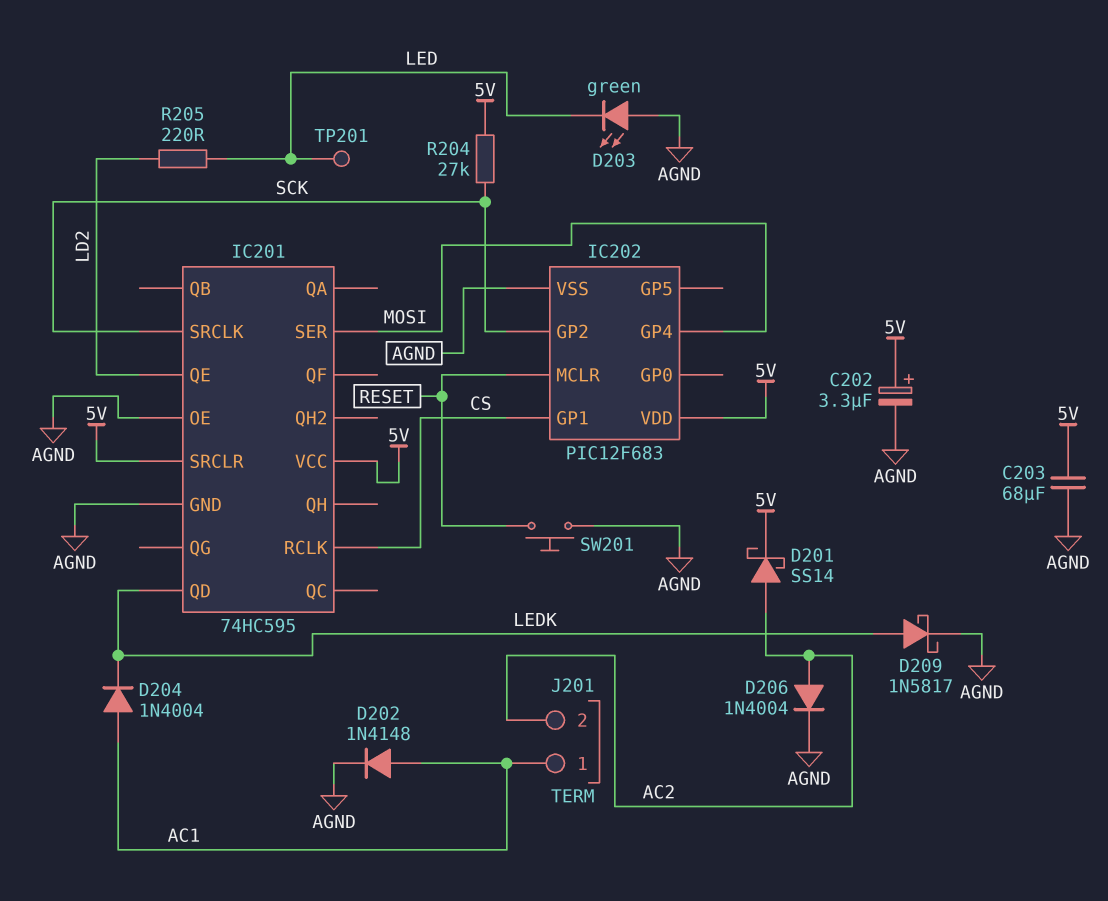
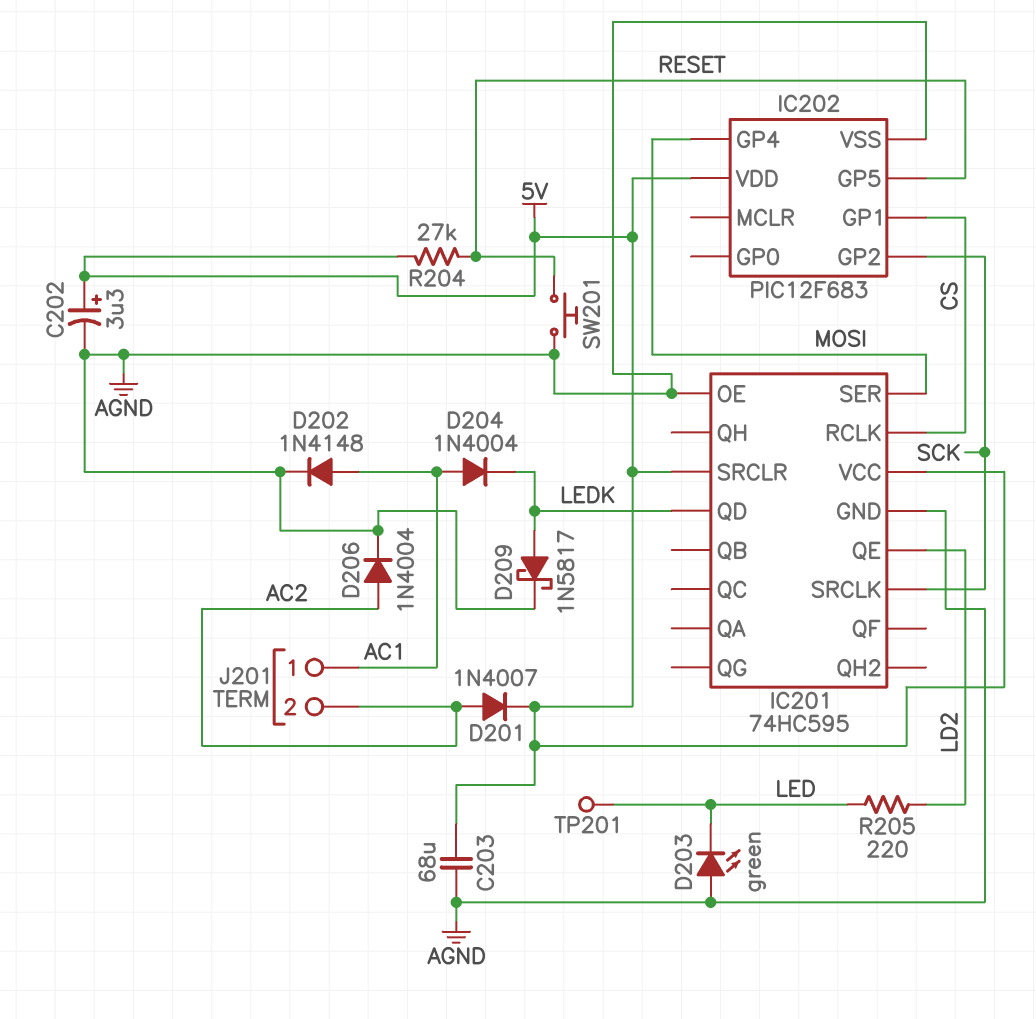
D201: schottky SS14 (A AC2, K 5V) -> diode 1N4007 (A AC2, K 5V)
IC202 pin GP5: none -> RESET
IC202 pin MCLR: RESET -> none
R204: 27k (5V, SCK) -> 27k (5V, RESET)

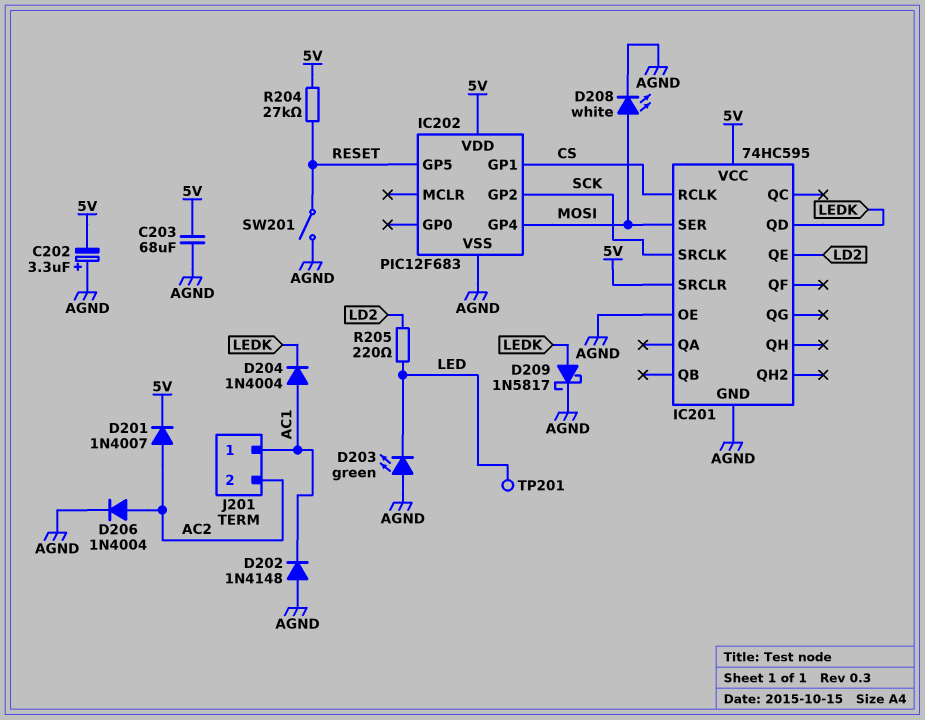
C202: 3.3uF (plus 5V, minus AGND) -> 3.3uF (plus AGND, minus 5V)
D202: diode 1N4148 (A AC1, K AGND) -> diode 1N4148 (A AGND, K AC1)
D208: none -> LED white (A MOSI, K AGND)
SW201: button (AGND, RESET) -> switch (AGND, RESET)

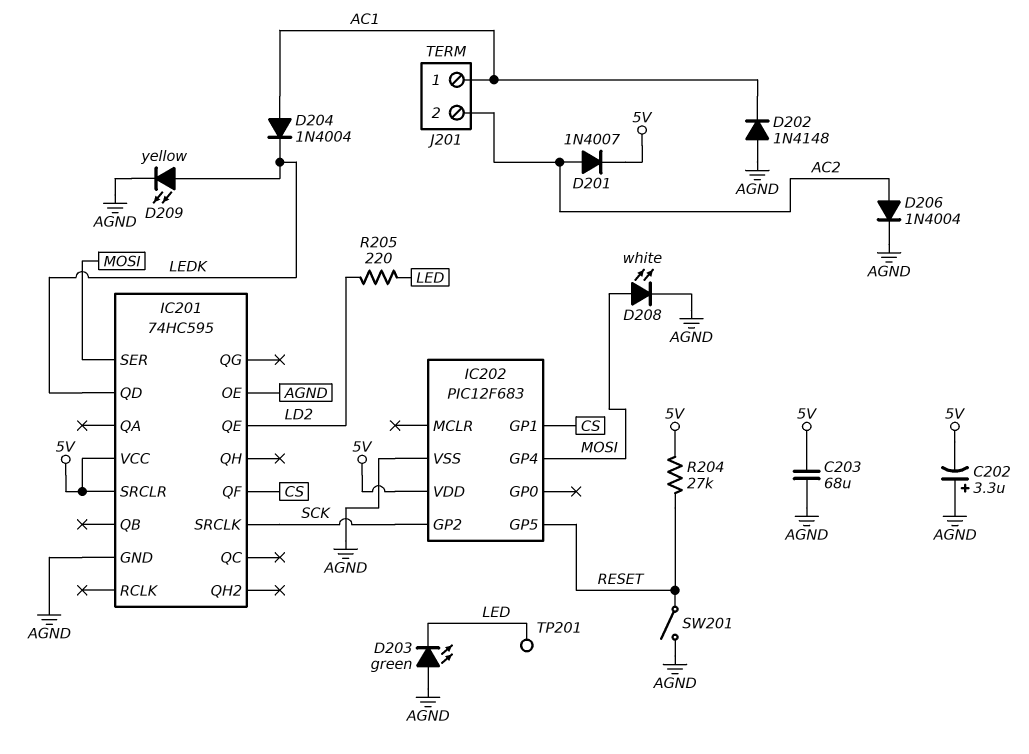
D209: schottky 1N5817 (A LEDK, K AGND) -> LED yellow (A LEDK, K AGND)
IC201 pin QF: none -> CS
IC201 pin RCLK: CS -> none

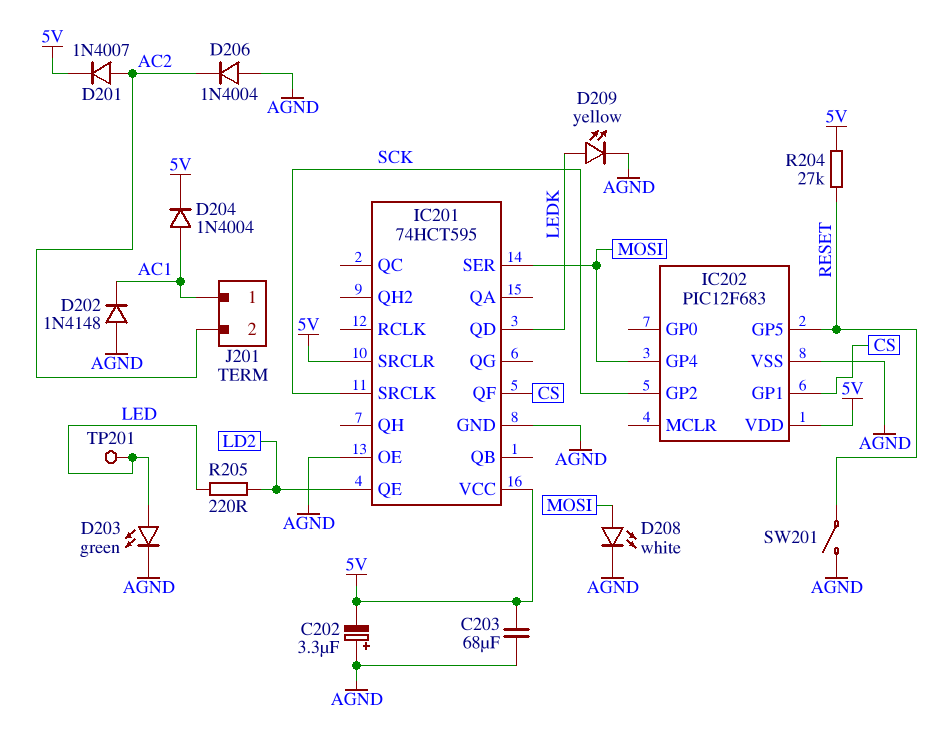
D203: LED green (A AGND, K LED) -> LED green (A LED, K AGND)
D204: diode 1N4004 (A AC1, K LEDK) -> diode 1N4004 (A AC1, K 5V)
D206: diode 1N4004 (A AC2, K AGND) -> diode 1N4004 (A AGND, K AC2)
IC201: 74HC595 -> 74HCT595

